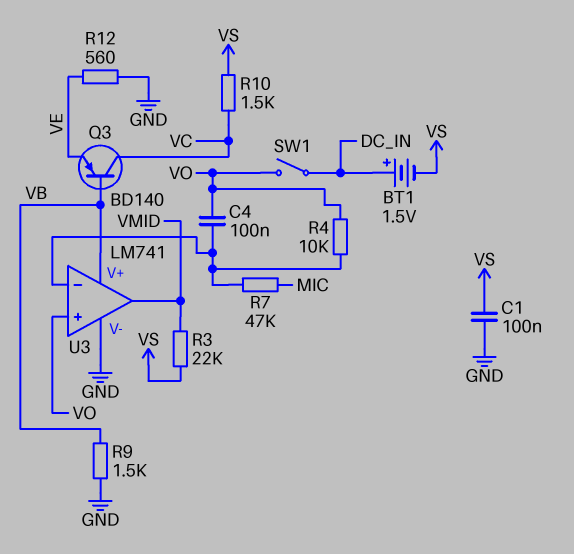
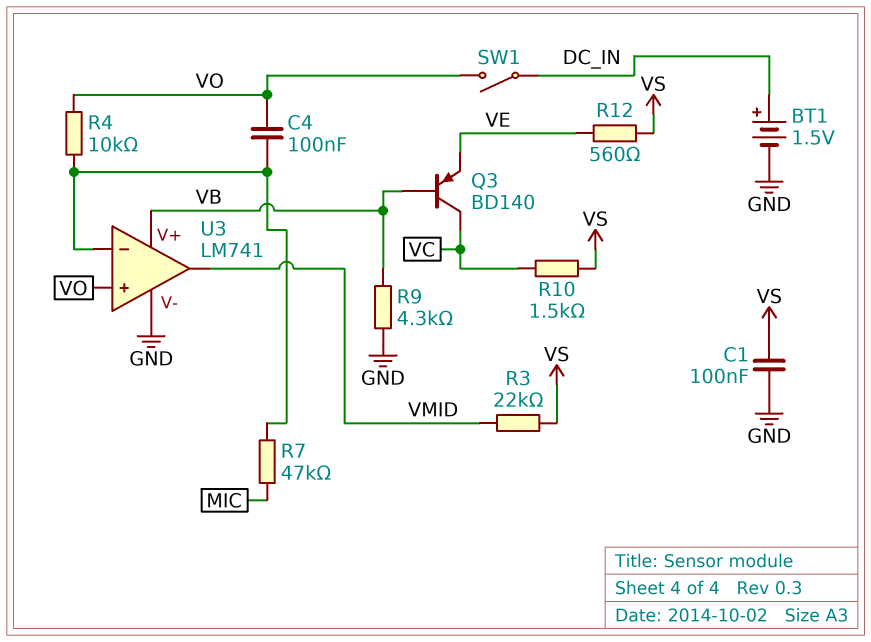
BT1: 1.5V (plus DC_IN, minus VS) -> 1.5V (plus DC_IN, minus GND)
R9: 1.5k (GND, VB) -> 4.3k (GND, VB)
R12: 560 (GND, VE) -> 560 (VE, VS)

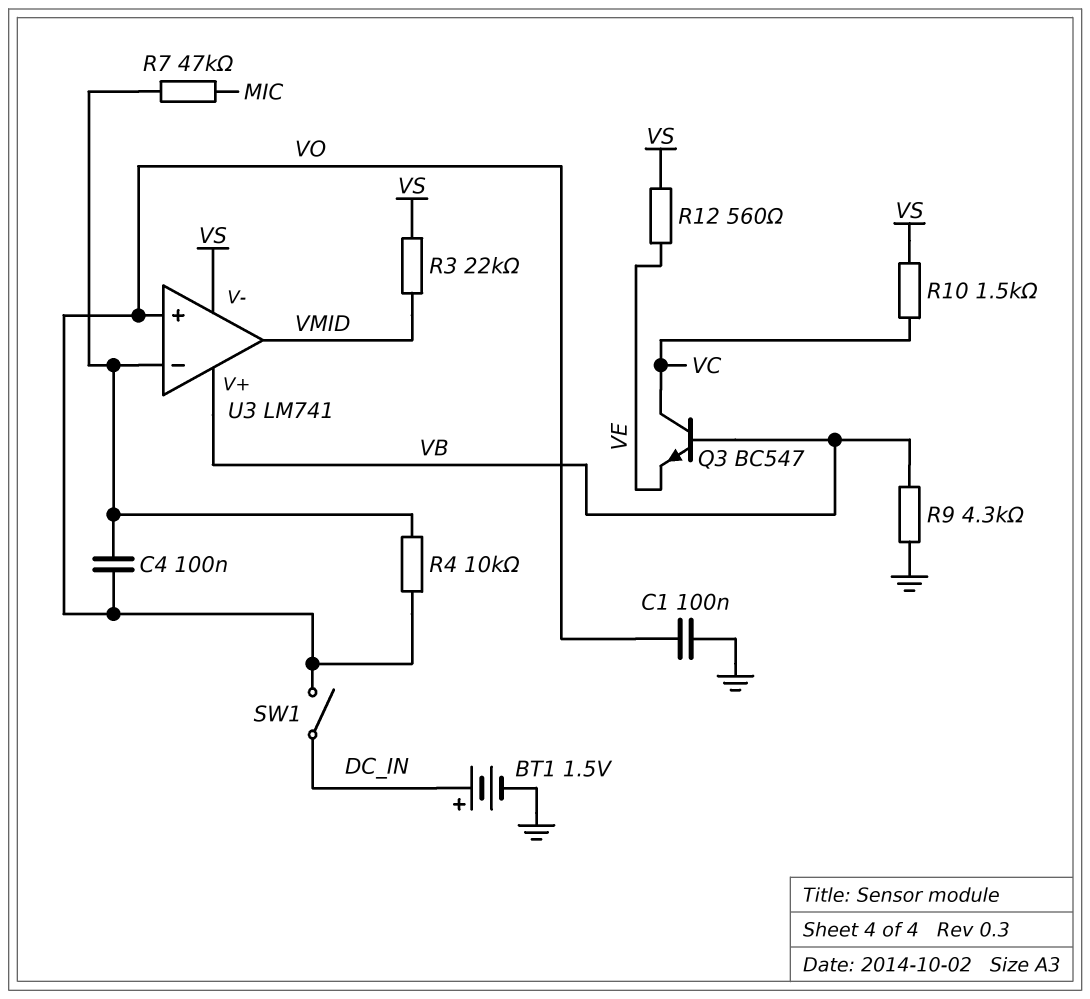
C1: 100nF (GND, VS) -> 100nF (GND, VO)
Q3: PNP BD140 (B VB, C VC, E VE) -> NPN BC547 (B VB, C VC, E VE)
U3 pin V-: GND -> VS

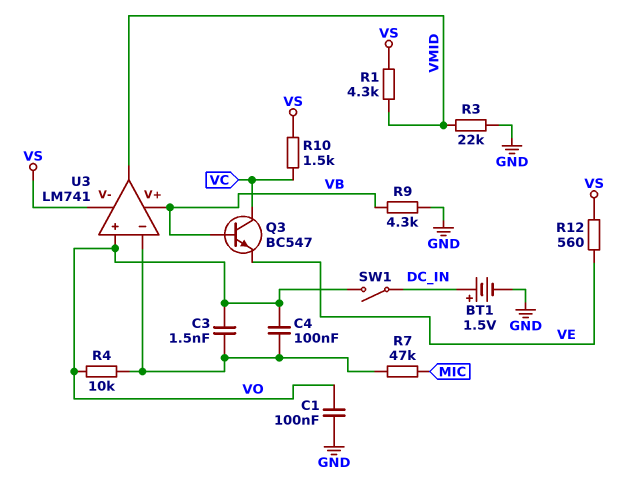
C3: none -> 1.5nF (U3/in-, VO)
R1: none -> 4.3k (VMID, VS)
R3: 22k (VMID, VS) -> 22k (GND, VMID)

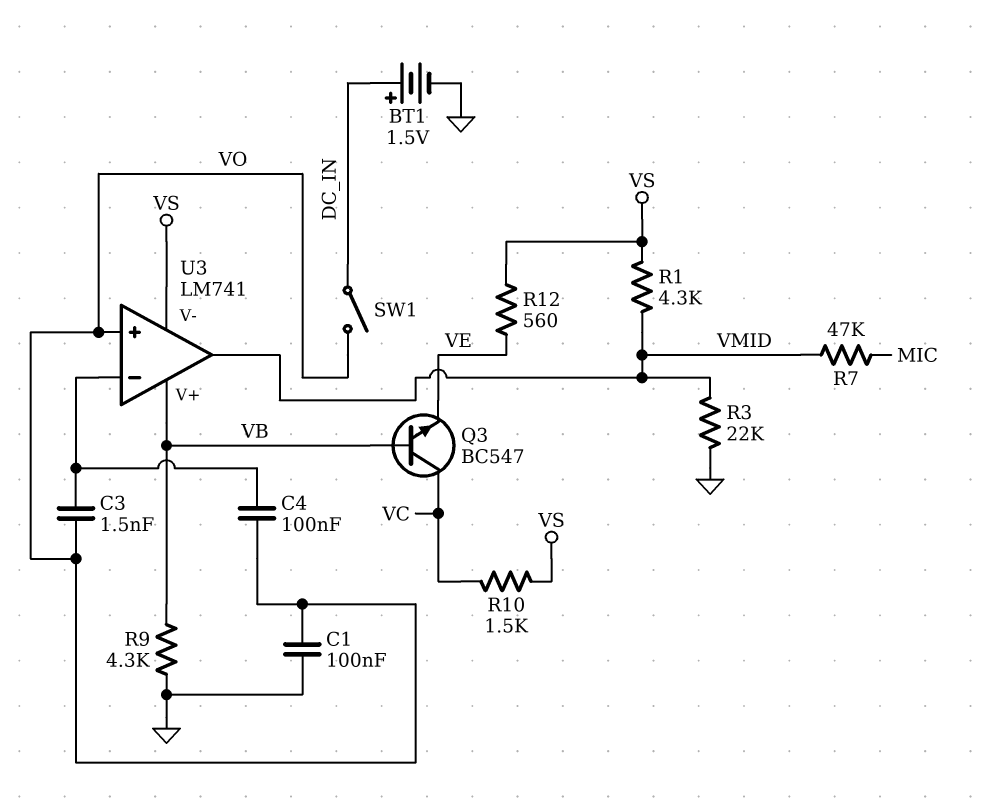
R4: 10k (U3/in-, VO) -> none
R7: 47k (MIC, U3/in-) -> 47k (MIC, VMID)

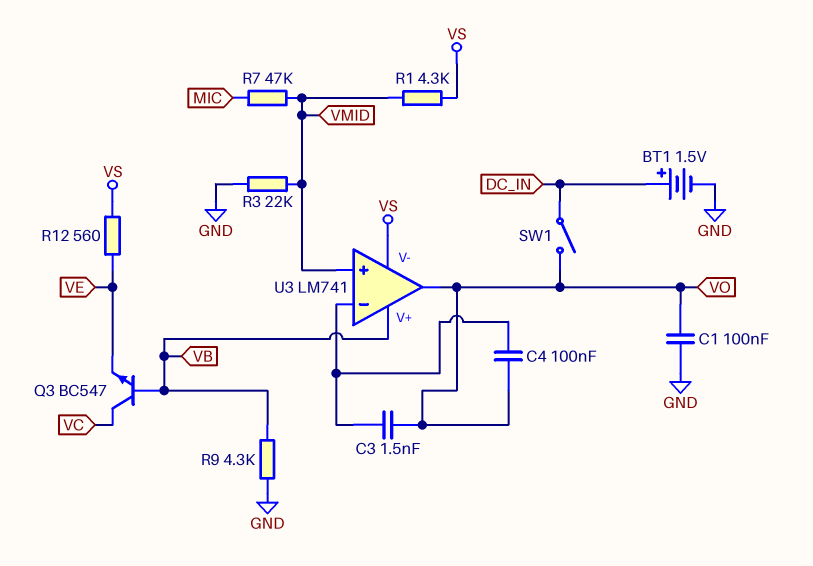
R10: 1.5k (VC, VS) -> none
U3 pin in+: VO -> VMID
U3 pin out: VMID -> VO

